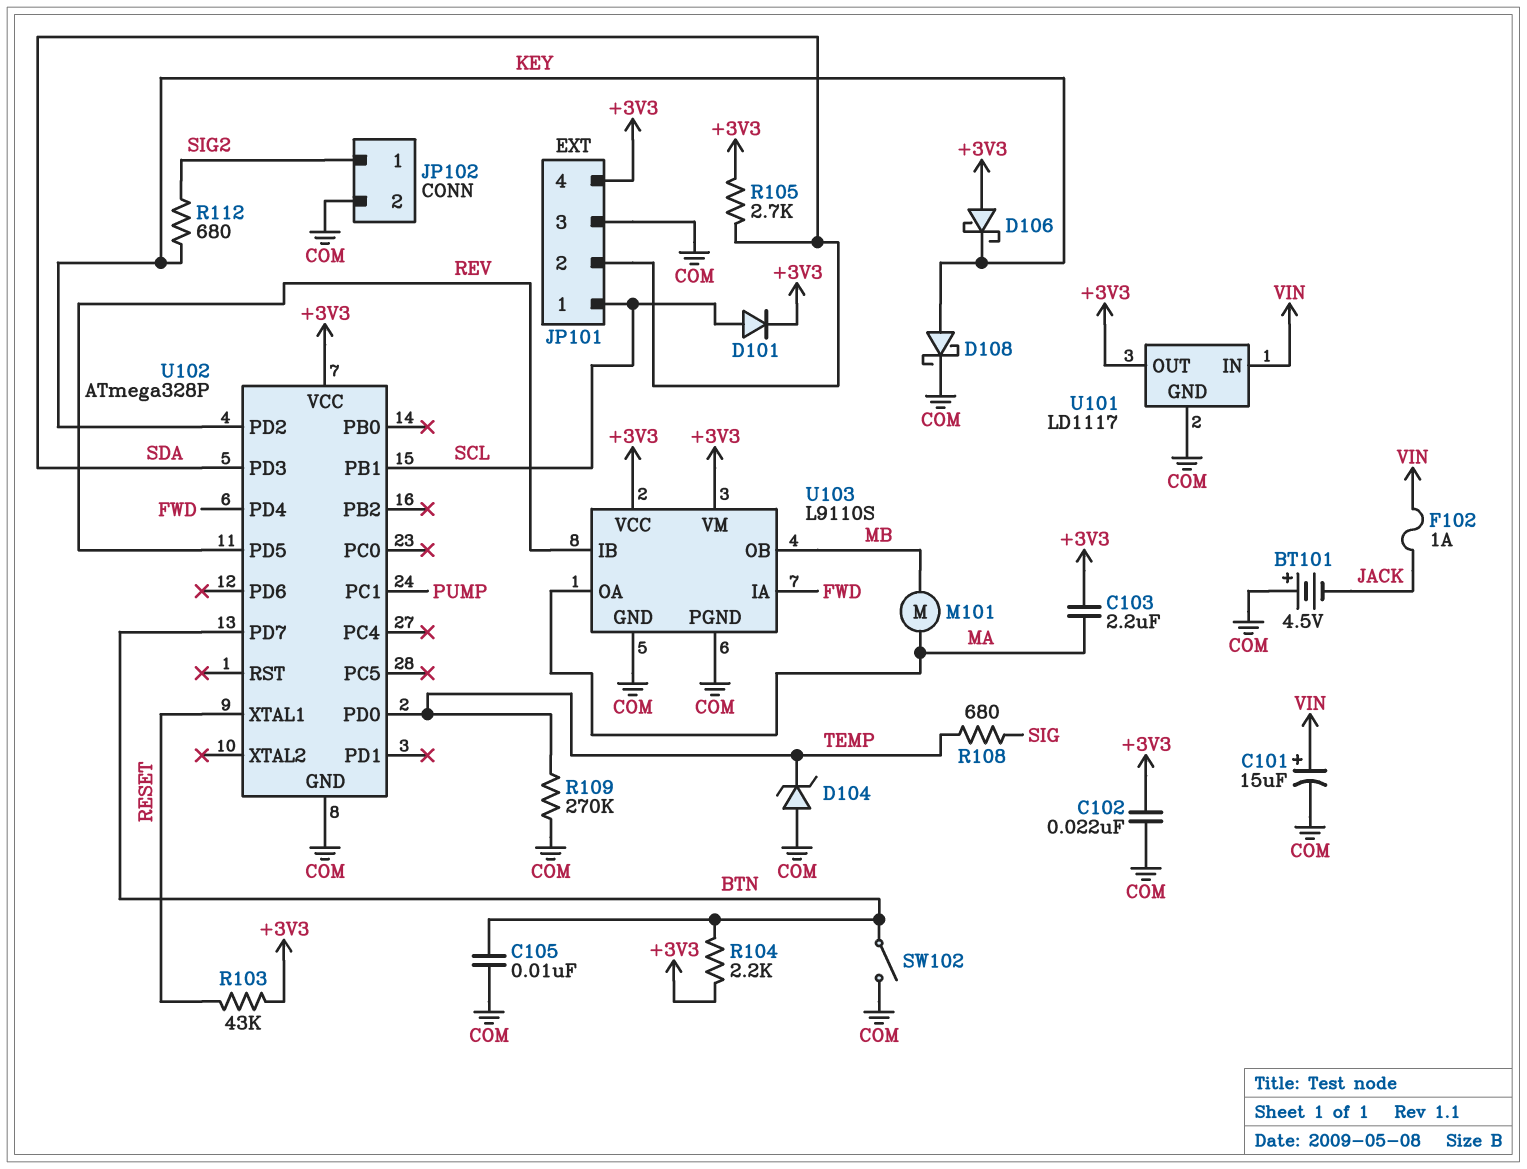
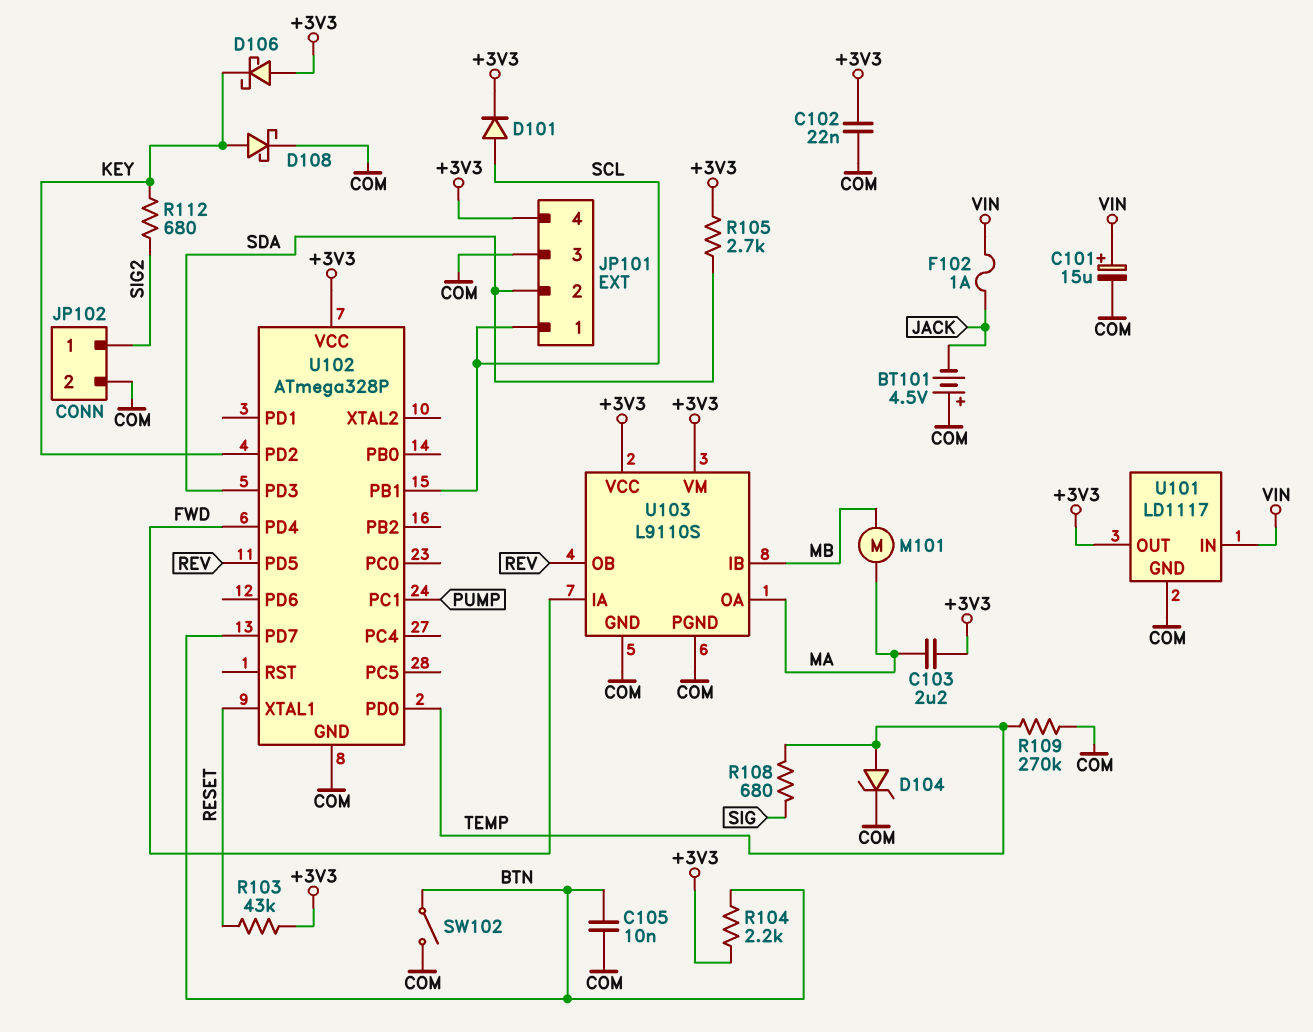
D104: zener (A COM, K TEMP) -> zener (A TEMP, K COM)
U103 pin IB: REV -> MB
U103 pin OB: MB -> REV

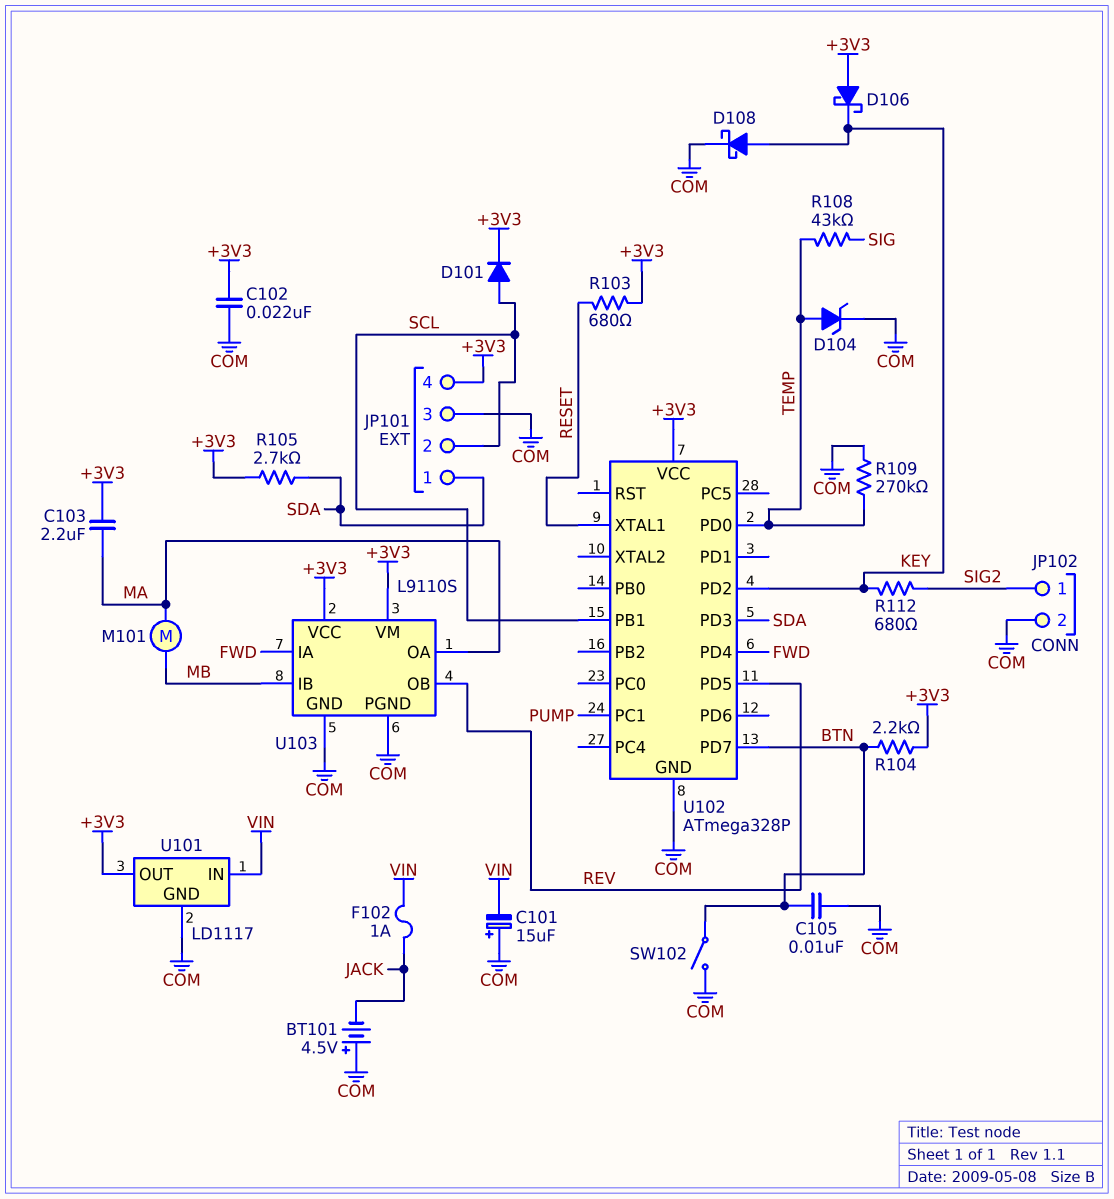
C101: 15uF (plus VIN, minus COM) -> 15uF (plus COM, minus VIN)
JP101 pin 1: SCL -> SDA
JP101 pin 2: SDA -> SCL
R103: 43k (+3V3, RESET) -> 680 (+3V3, RESET)
R108: 680 (SIG, TEMP) -> 43k (SIG, TEMP)

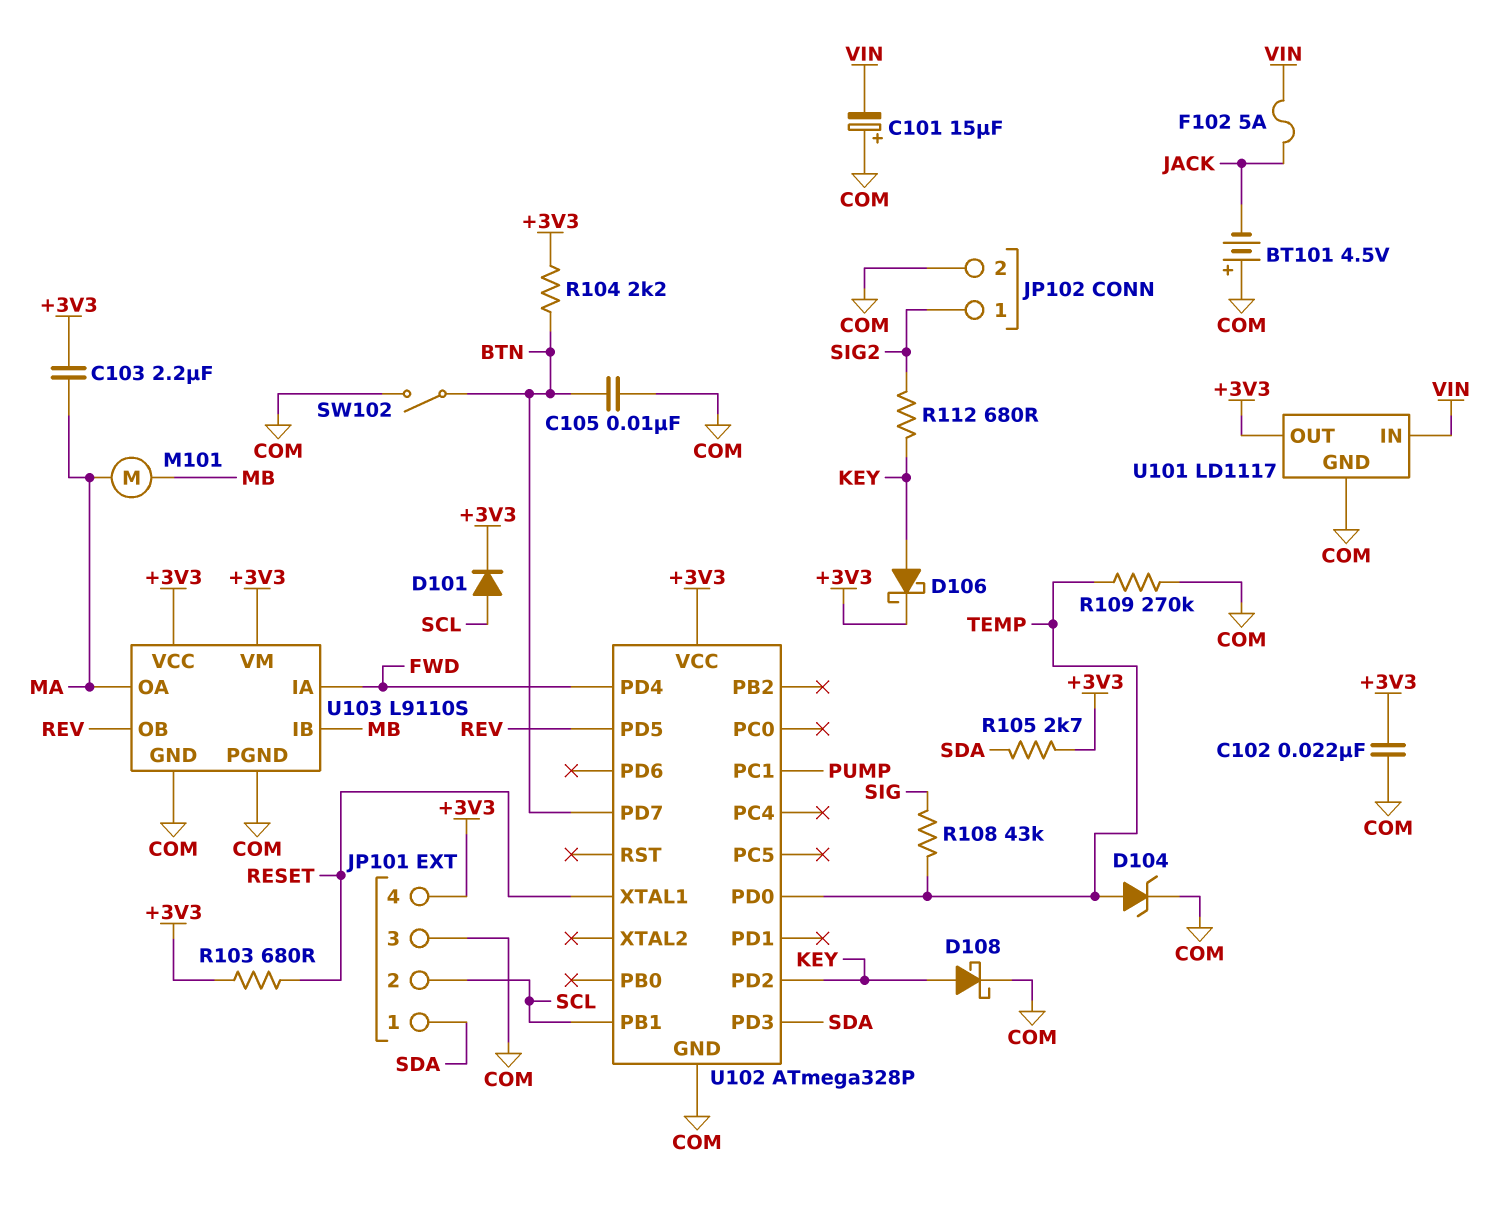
D106: schottky (A +3V3, K KEY) -> schottky (A KEY, K +3V3)
F102: 1A (JACK, VIN) -> 5A (JACK, VIN)

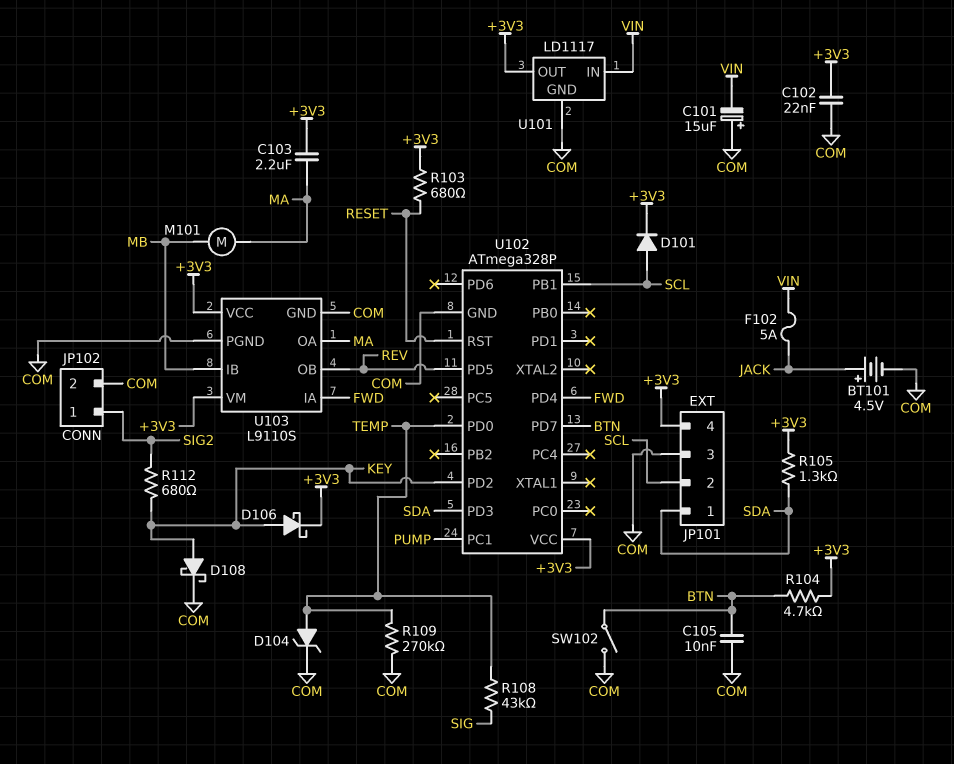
BT101: 4.5V (plus COM, minus JACK) -> 4.5V (plus JACK, minus COM)
R104: 2.2k (+3V3, BTN) -> 4.7k (+3V3, BTN)
R105: 2.7k (+3V3, SDA) -> 1.3k (+3V3, SDA)
U102 pin RST: none -> RESET
U102 pin XTAL1: RESET -> none

